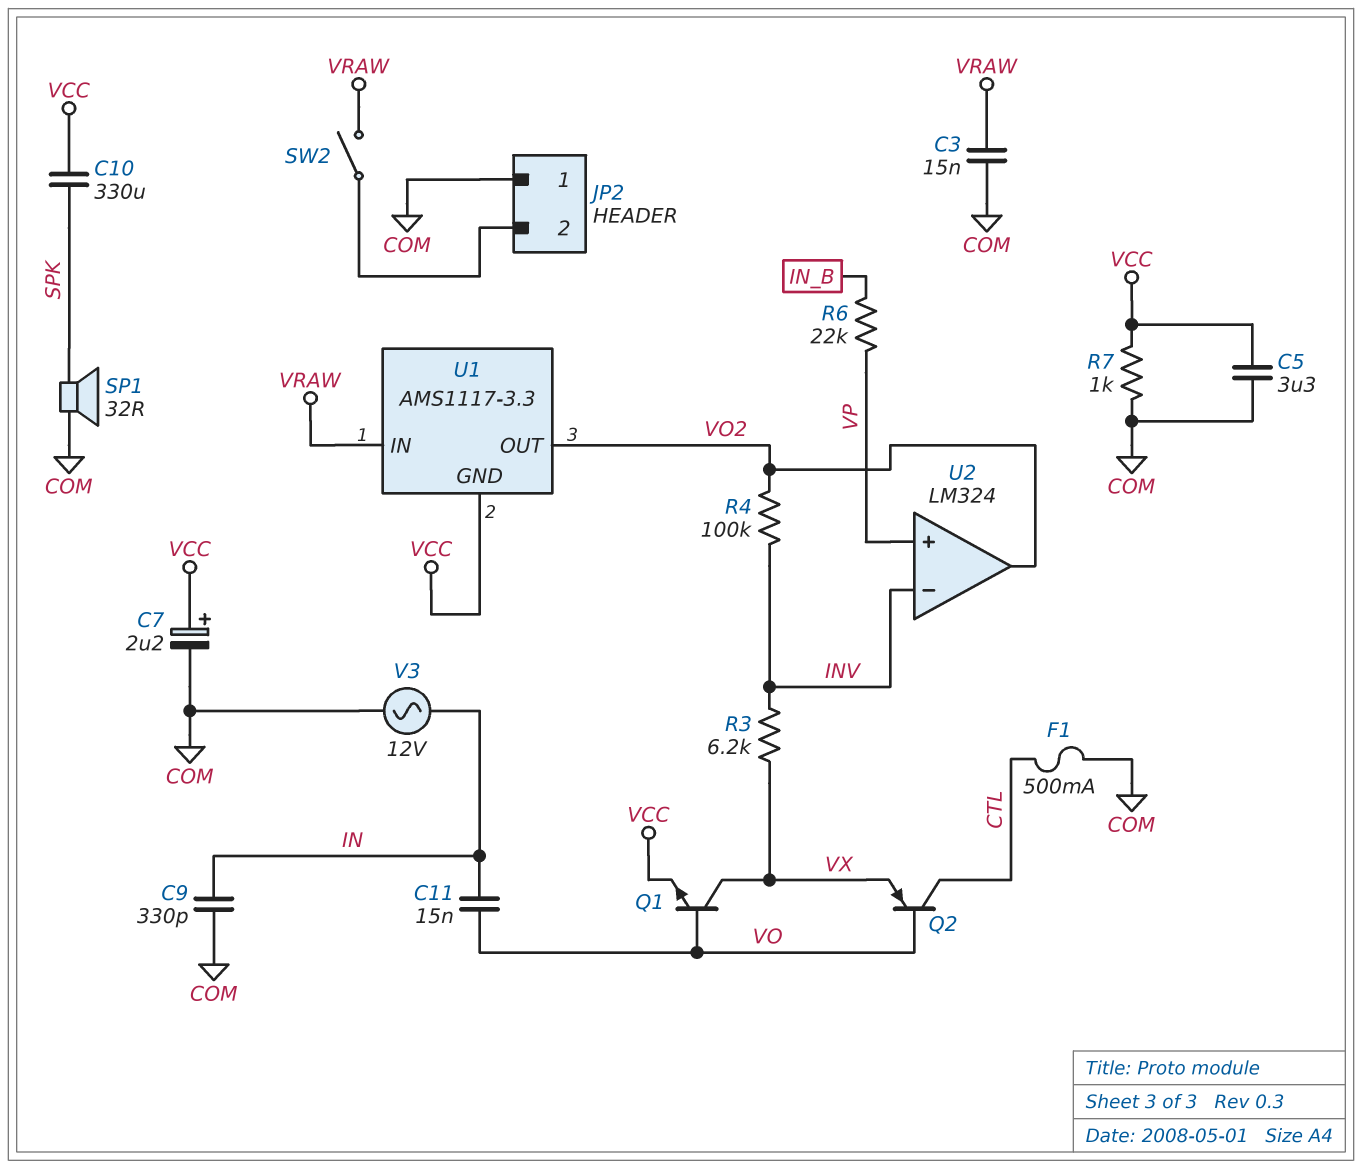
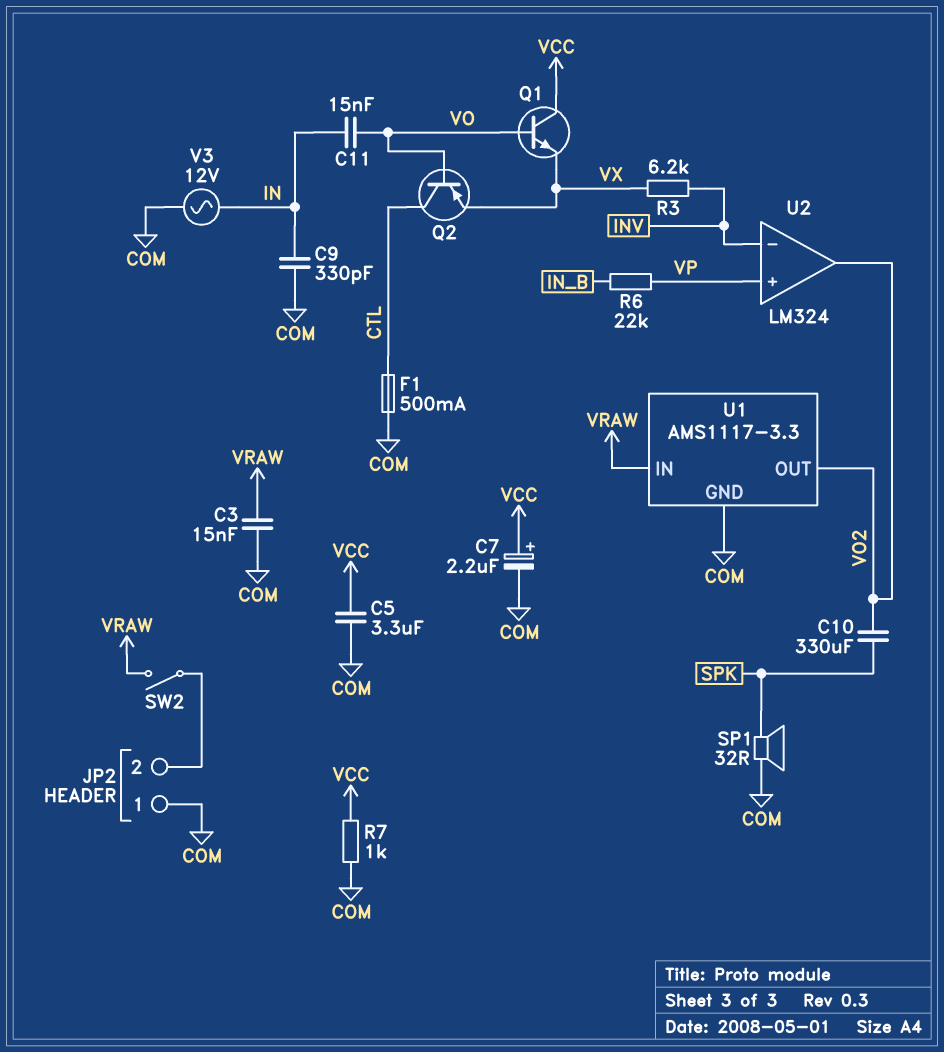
C10: 330uF (SPK, VCC) -> 330uF (SPK, VO2)
Q1: NPN (B VO, C VX, E VCC) -> NPN (B VO, C VCC, E VX)
R4: 100k (INV, VO2) -> none
U1 pin GND: VCC -> COM

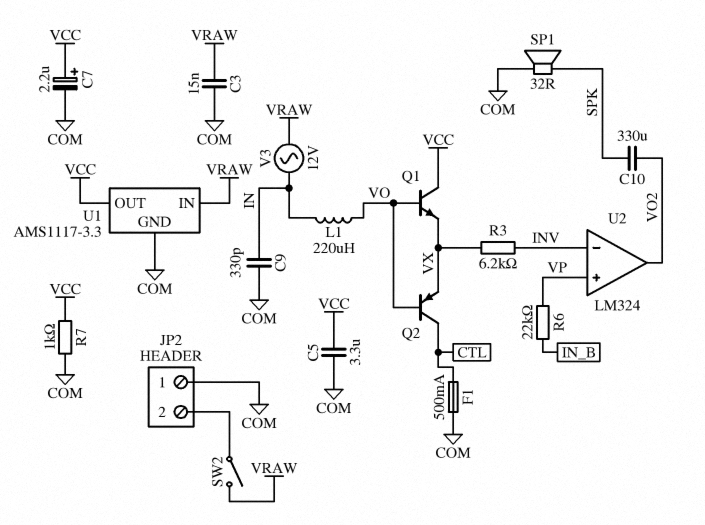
C11: 15nF (IN, VO) -> none
L1: none -> 220uH (IN, VO)
U1 pin OUT: VO2 -> VCC
V3: AC 12V (COM, IN) -> AC 12V (IN, VRAW)

